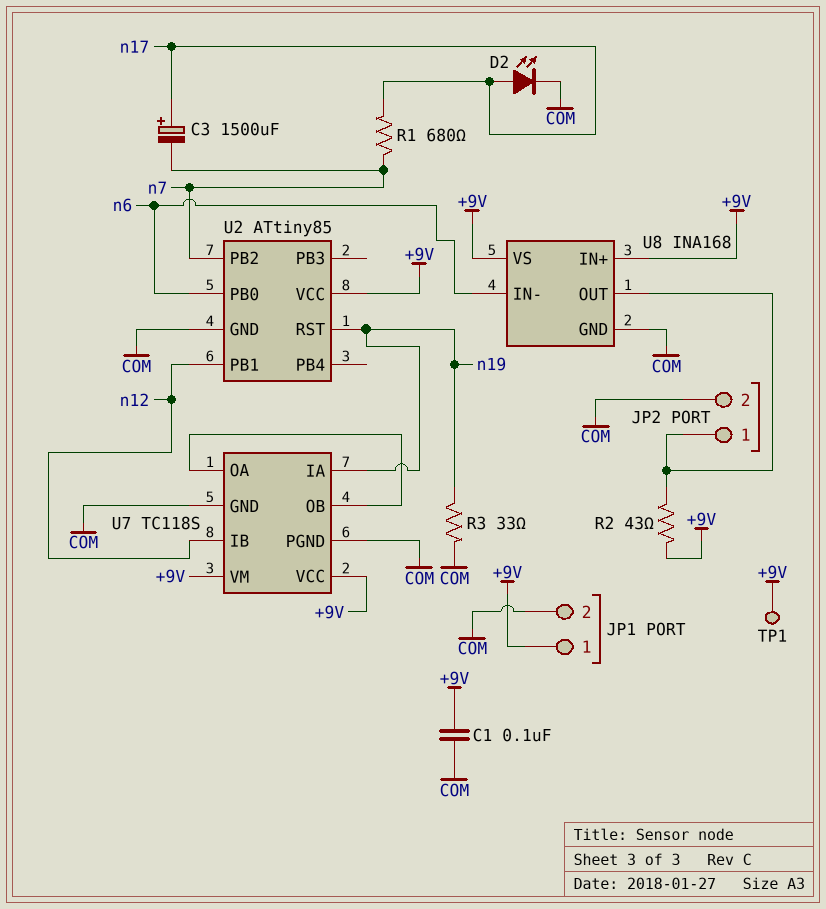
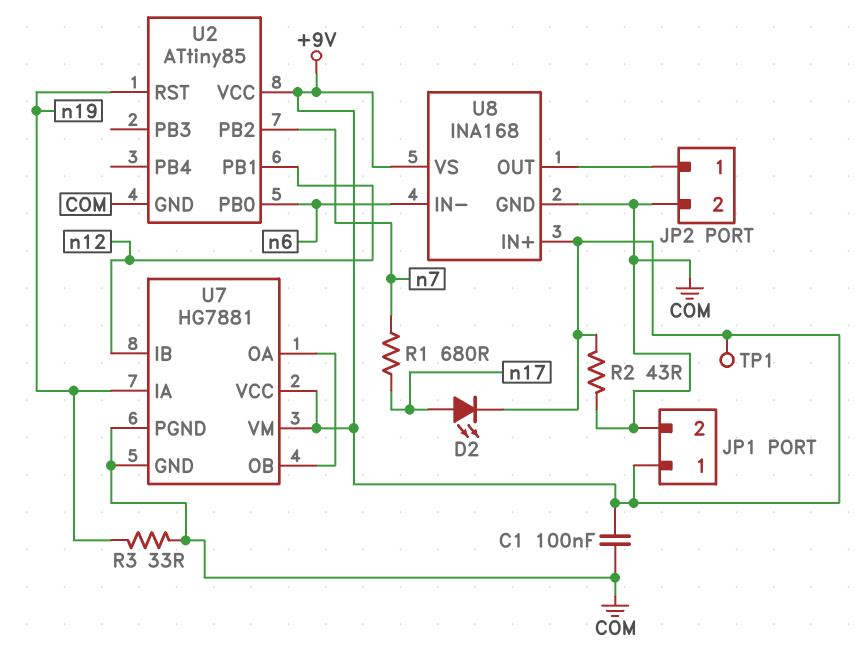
C3: 1500uF (plus n17, minus n7) -> none
D2: LED (A n17, K COM) -> LED (A n17, K +9V)
R2: 43 (+9V, JP2/1) -> 43 (+9V, COM)
U7: TC118S -> HG7881

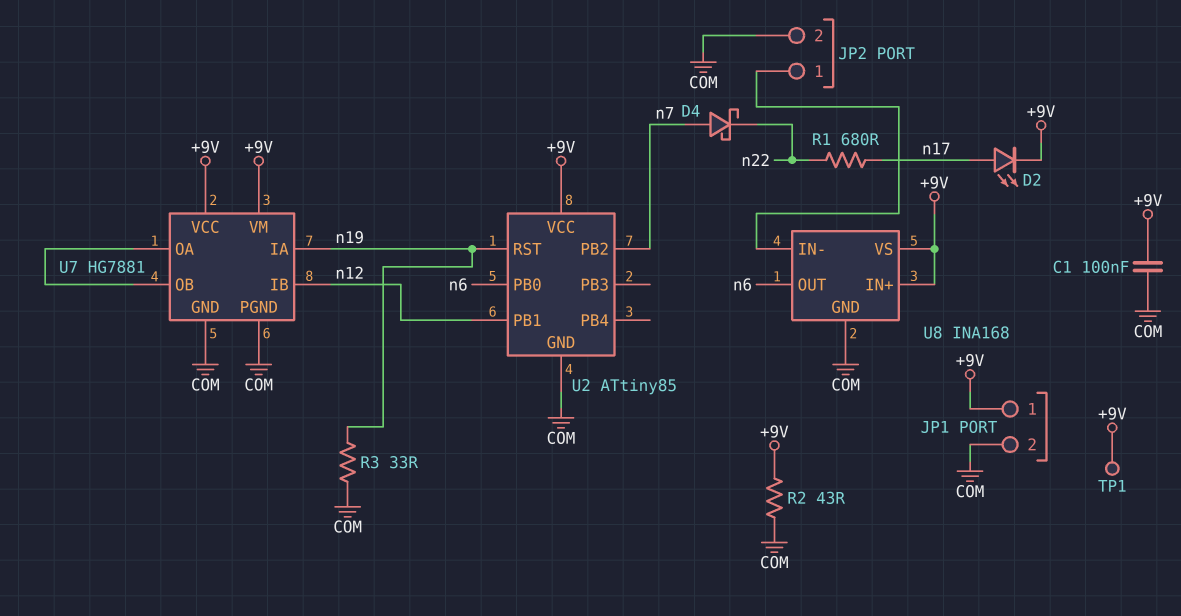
D4: none -> schottky (A n7, K n22)
R1: 680 (n7, n17) -> 680 (n17, n22)
U8 pin IN-: n6 -> JP2/1
U8 pin OUT: JP2/1 -> n6

